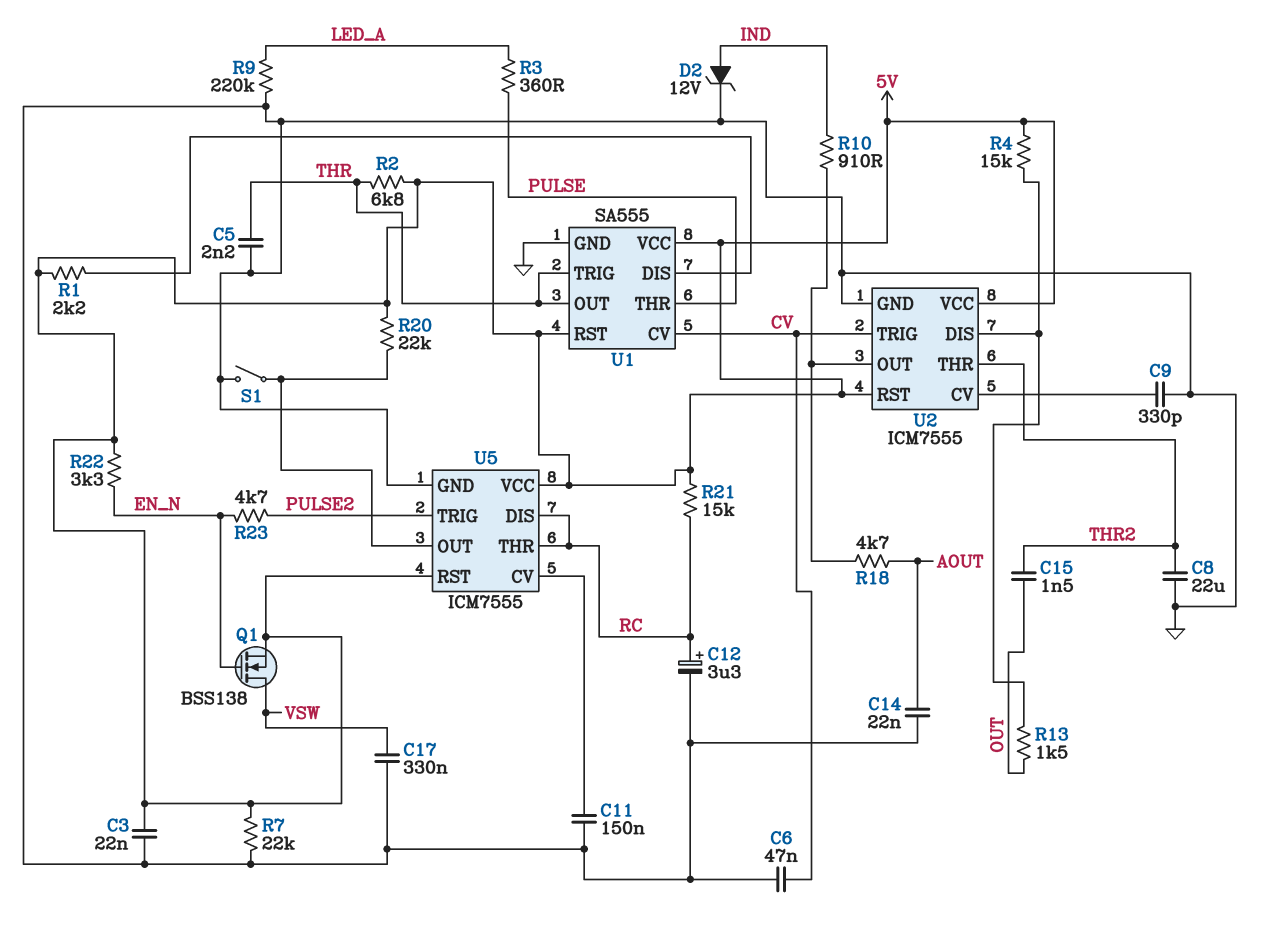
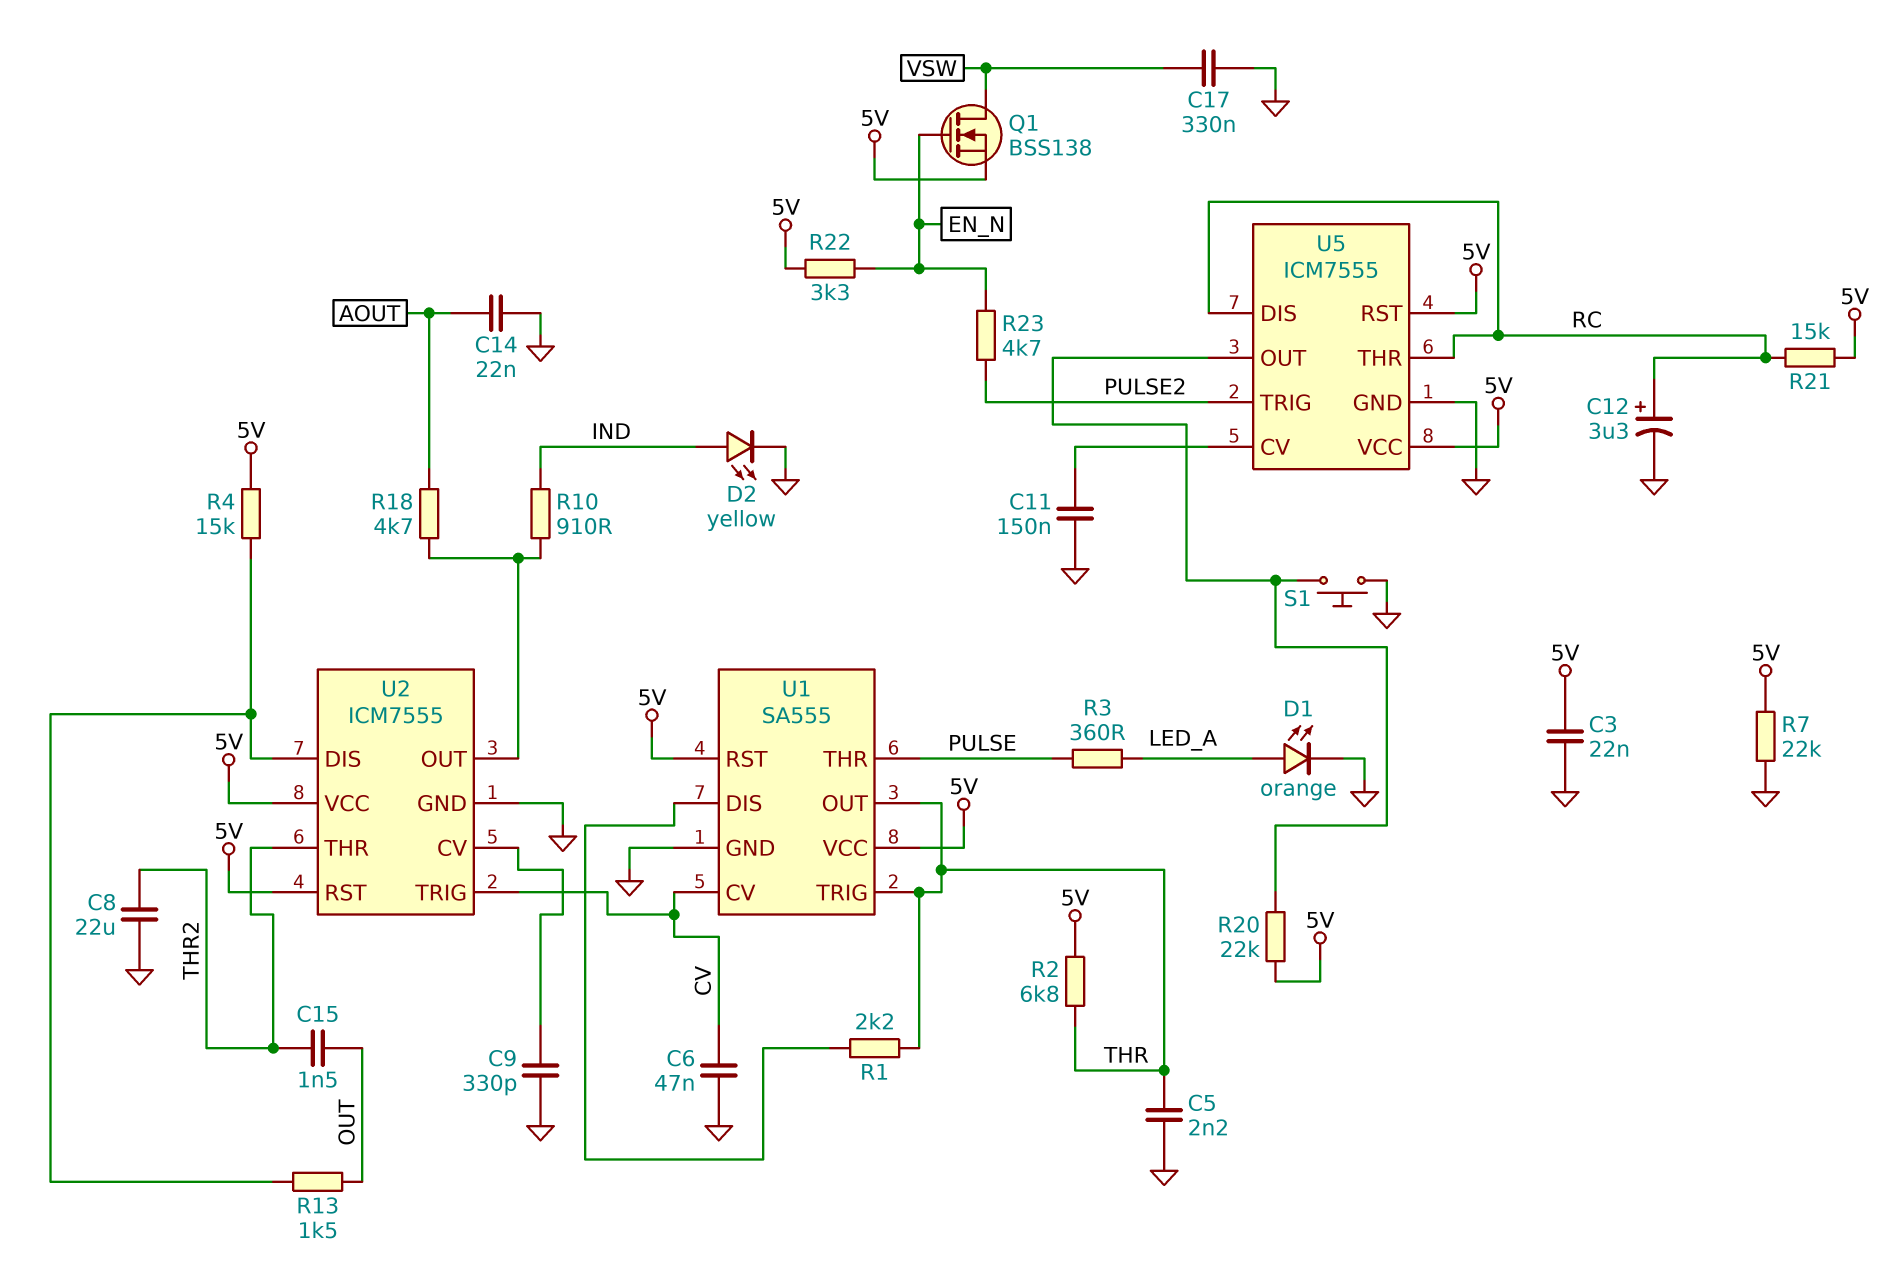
D1: none -> LED orange (A LED_A, K GND)
D2: zener 12V (A IND, K GND) -> LED yellow (A IND, K GND)
R1: 2.2k (5V, U1/DIS) -> 2.2k (THR, U1/DIS)
R9: 220k (GND, LED_A) -> none
S1: switch (GND, U5/OUT) -> button (GND, U5/OUT)

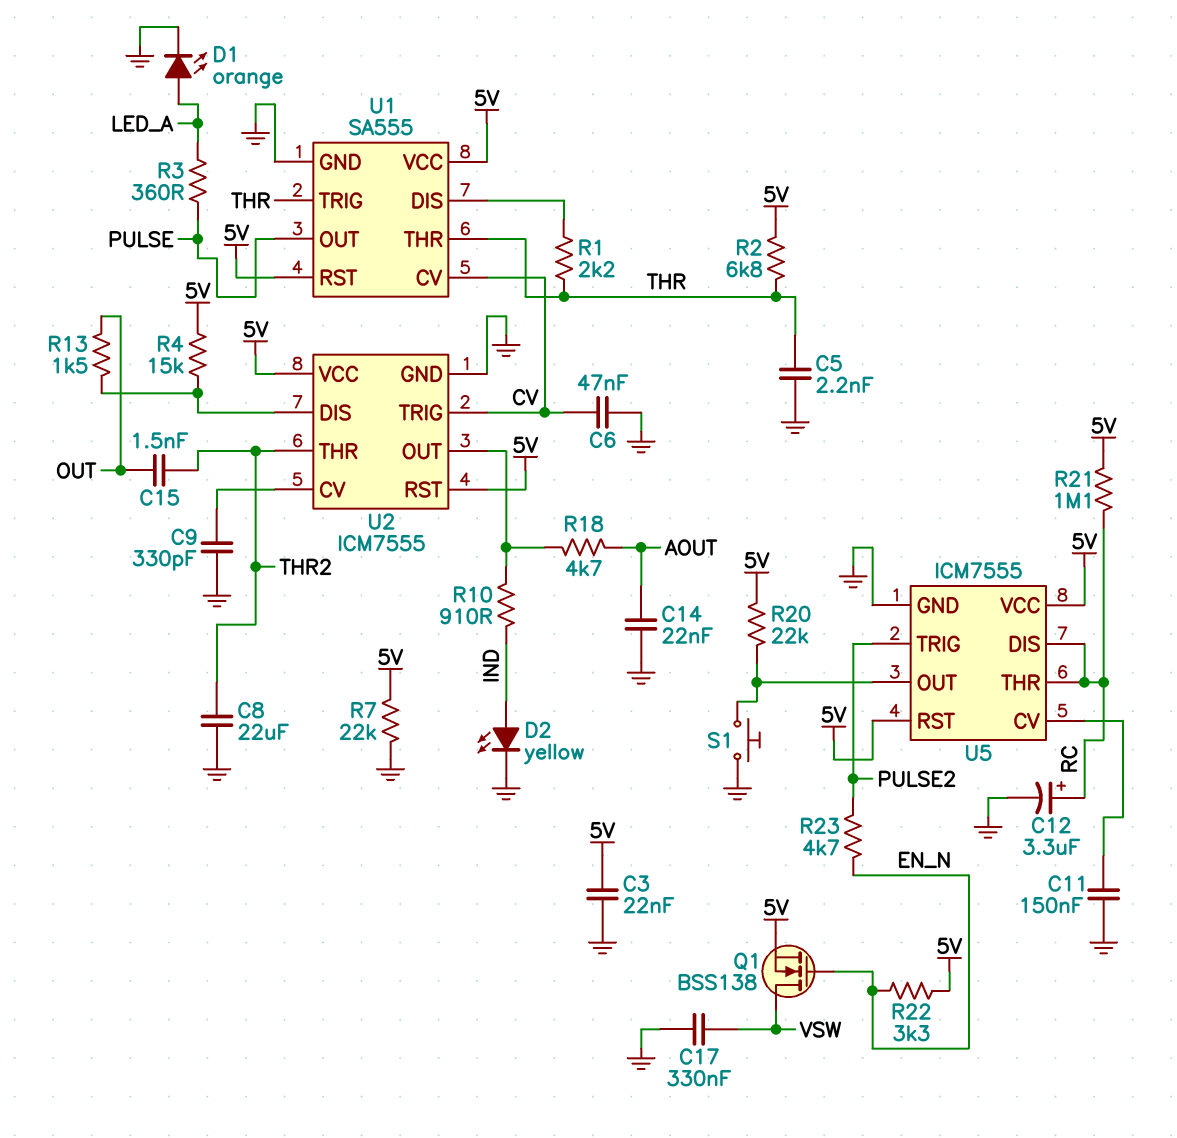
R21: 15k (5V, RC) -> 1.1M (5V, RC)
U1 pin OUT: THR -> PULSE
U1 pin THR: PULSE -> THR

